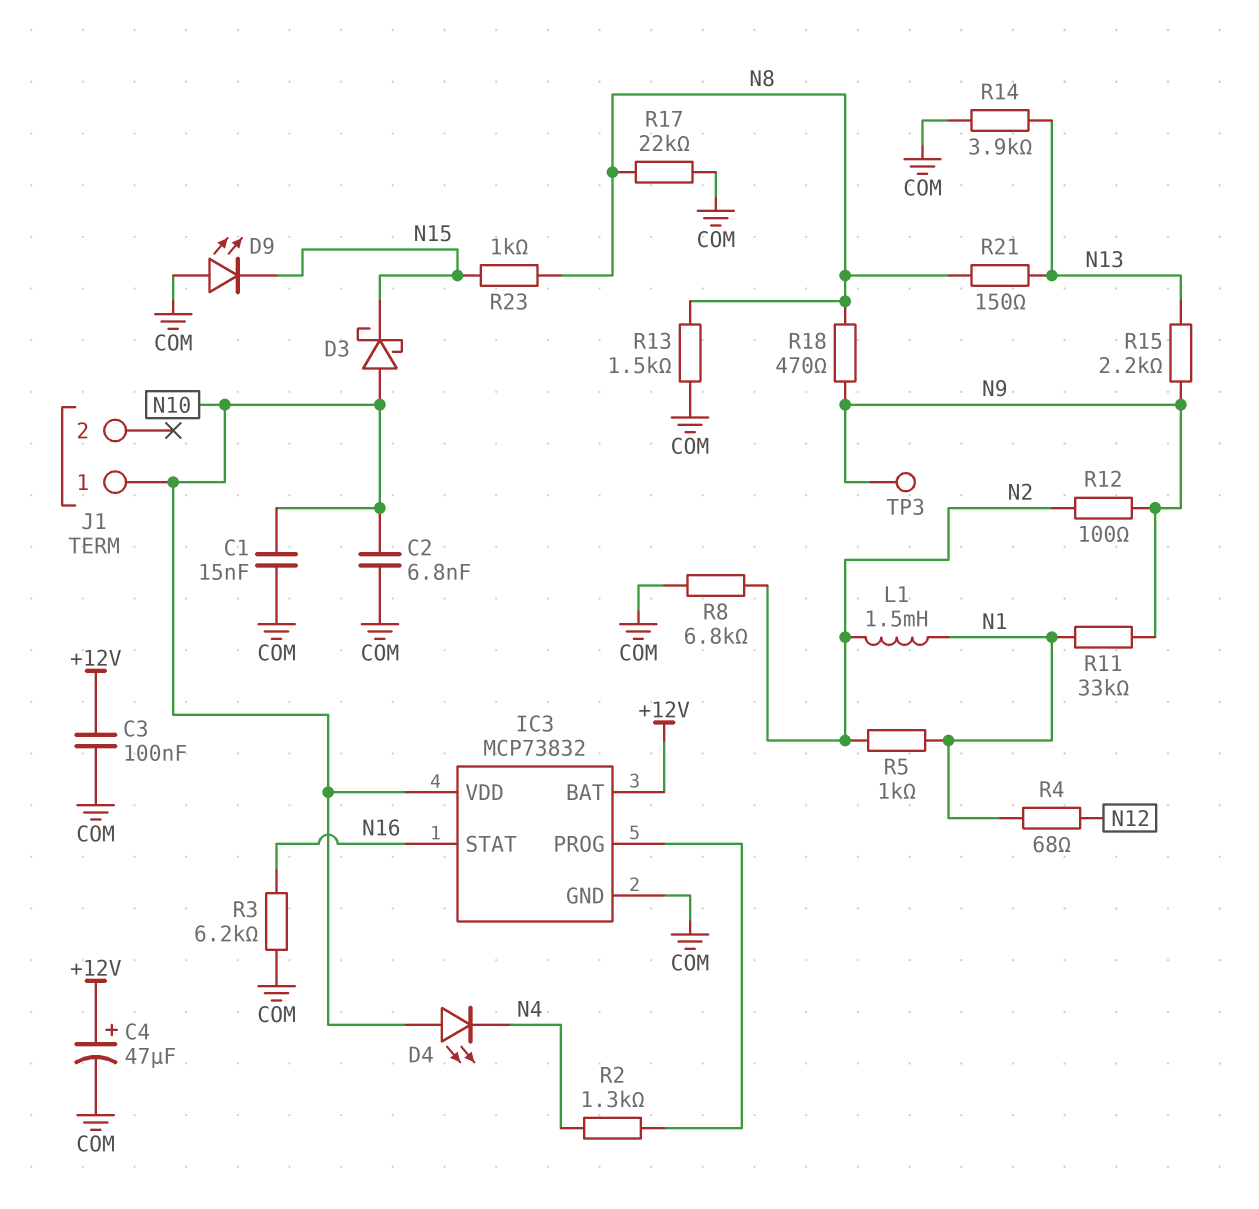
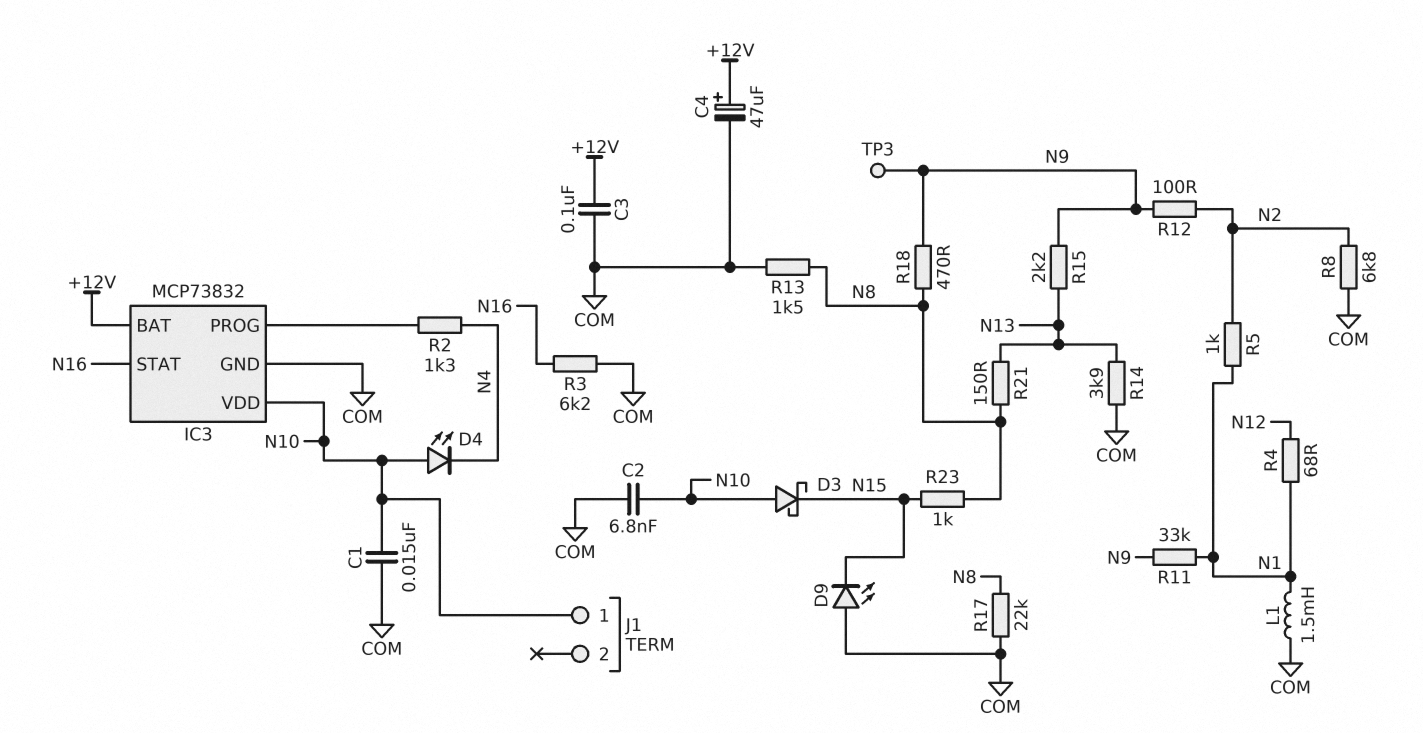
L1: 1.5mH (N1, N2) -> 1.5mH (COM, N1)

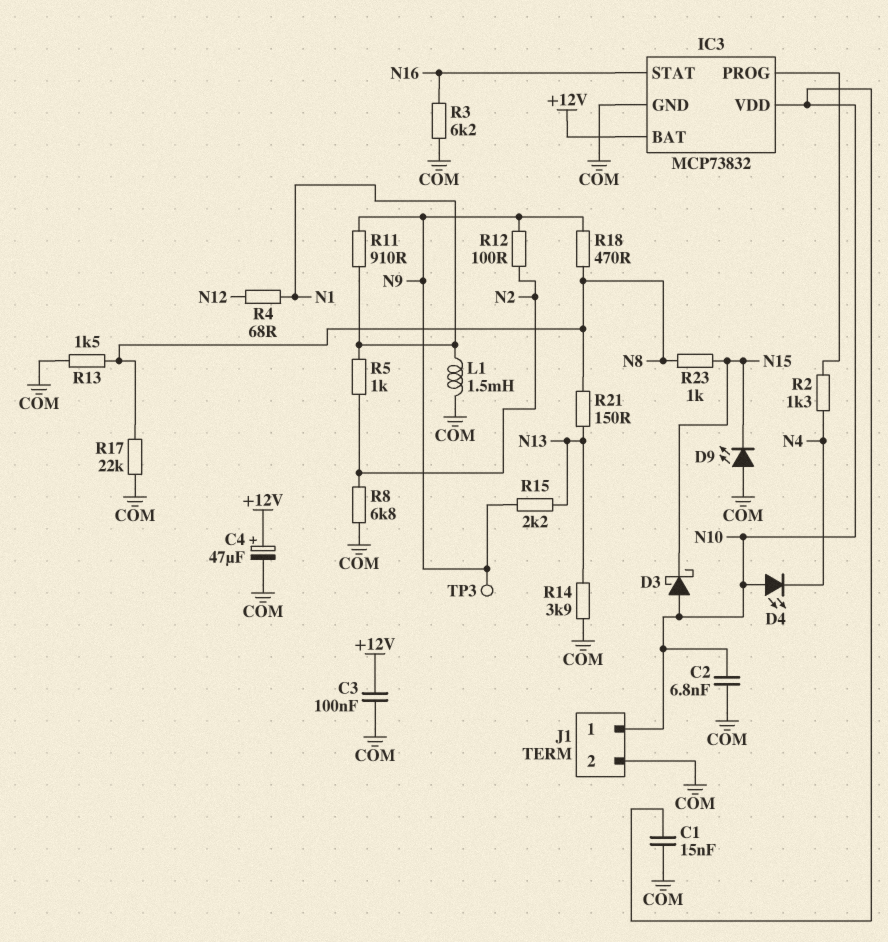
J1 pin 2: none -> COM
R11: 33k (N1, N9) -> 910 (N1, N9)

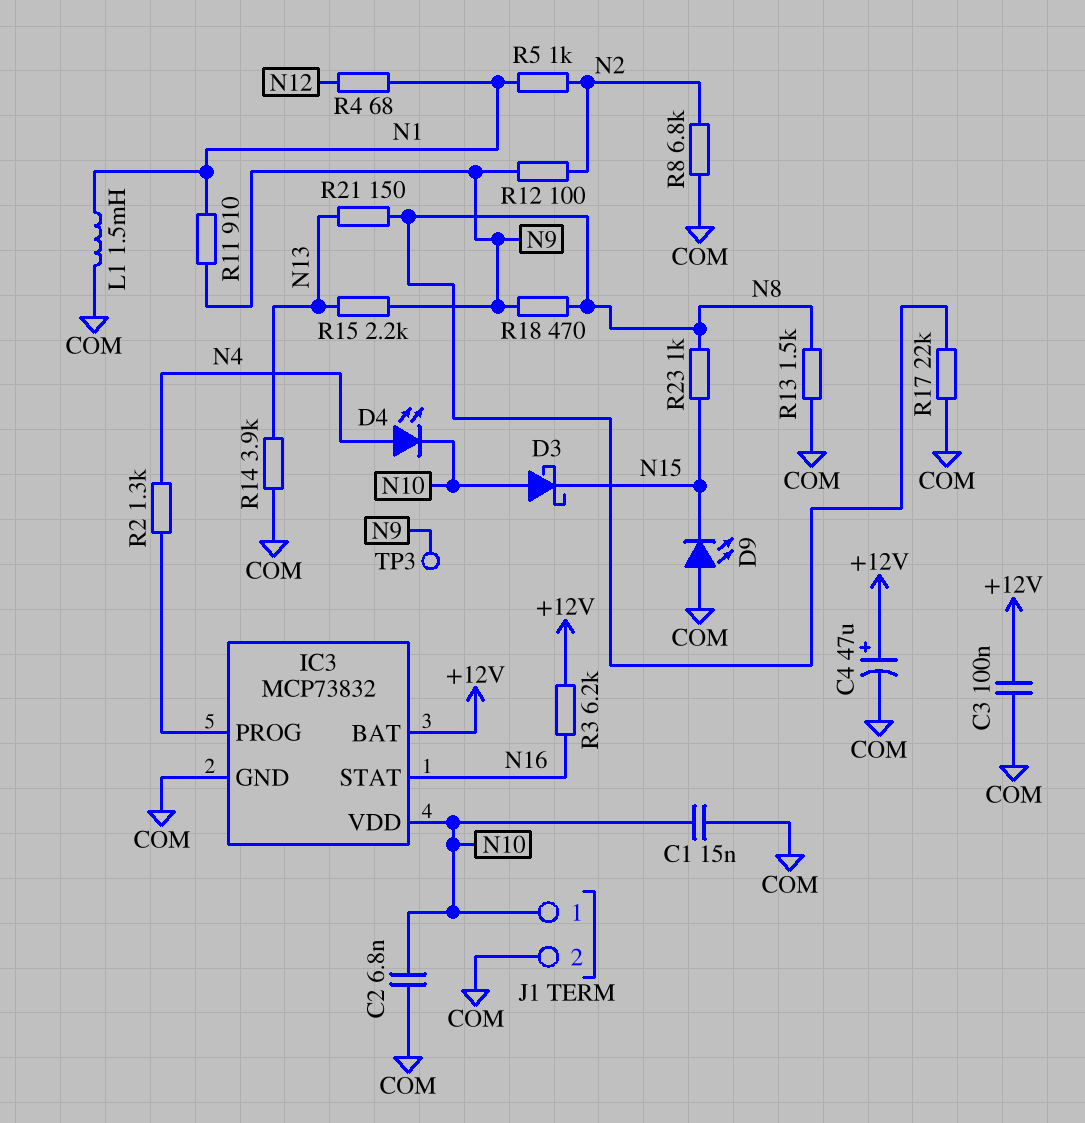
D4: LED (A N10, K N4) -> LED (A N4, K N10)
R3: 6.2k (COM, N16) -> 6.2k (+12V, N16)

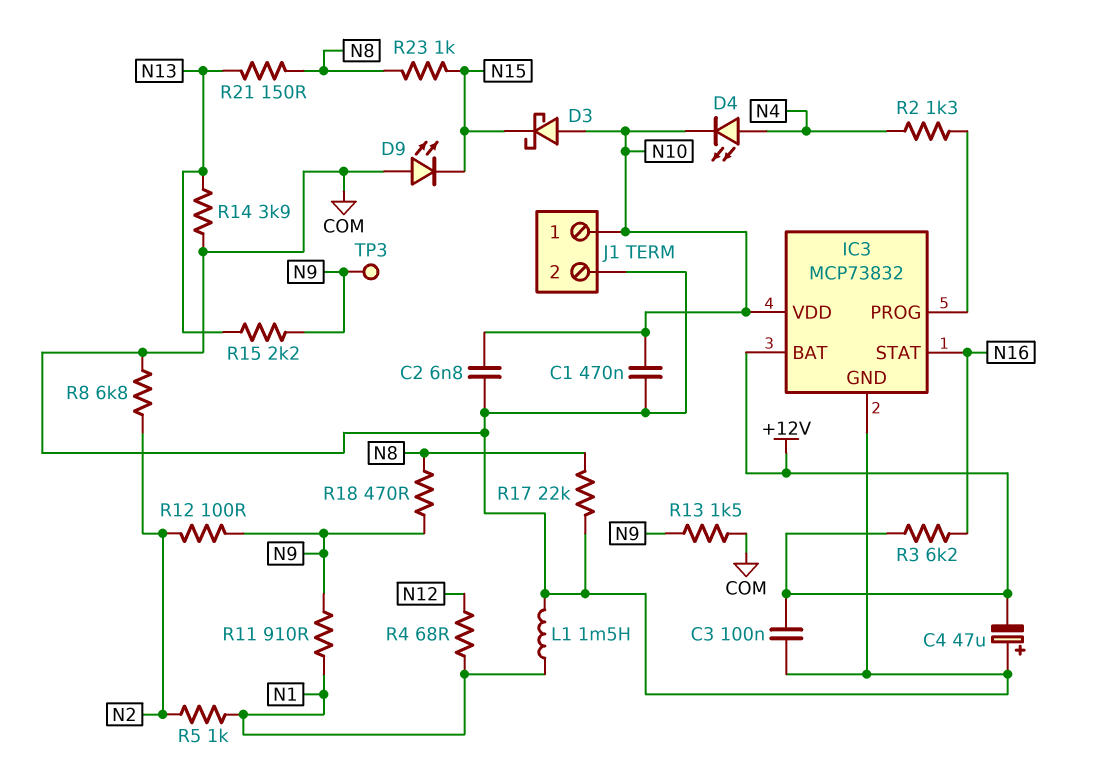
C1: 15nF (COM, N10) -> 470nF (COM, N10)
C4: 47uF (plus +12V, minus COM) -> 47uF (plus COM, minus +12V)
R13: 1.5k (COM, N8) -> 1.5k (COM, N9)

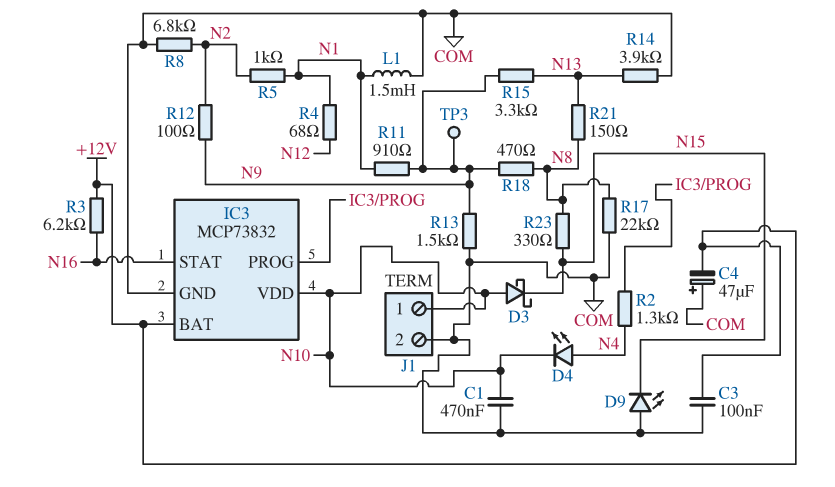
C2: 6.8nF (COM, N10) -> none
R15: 2.2k (N9, N13) -> 3.3k (N9, N13)
R23: 1k (N8, N15) -> 330 (N8, N15)

